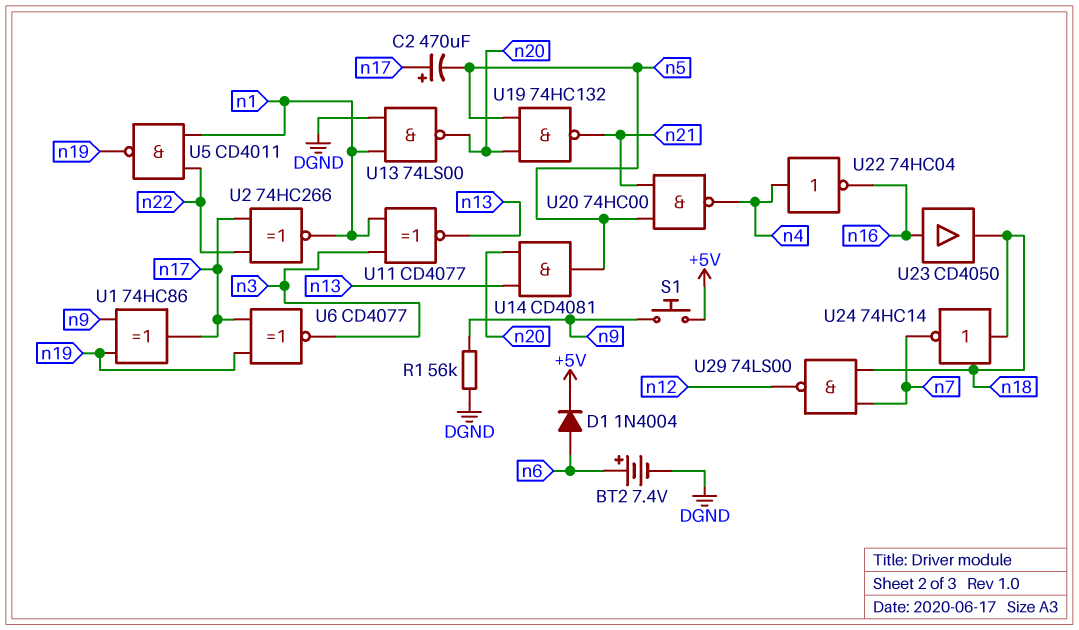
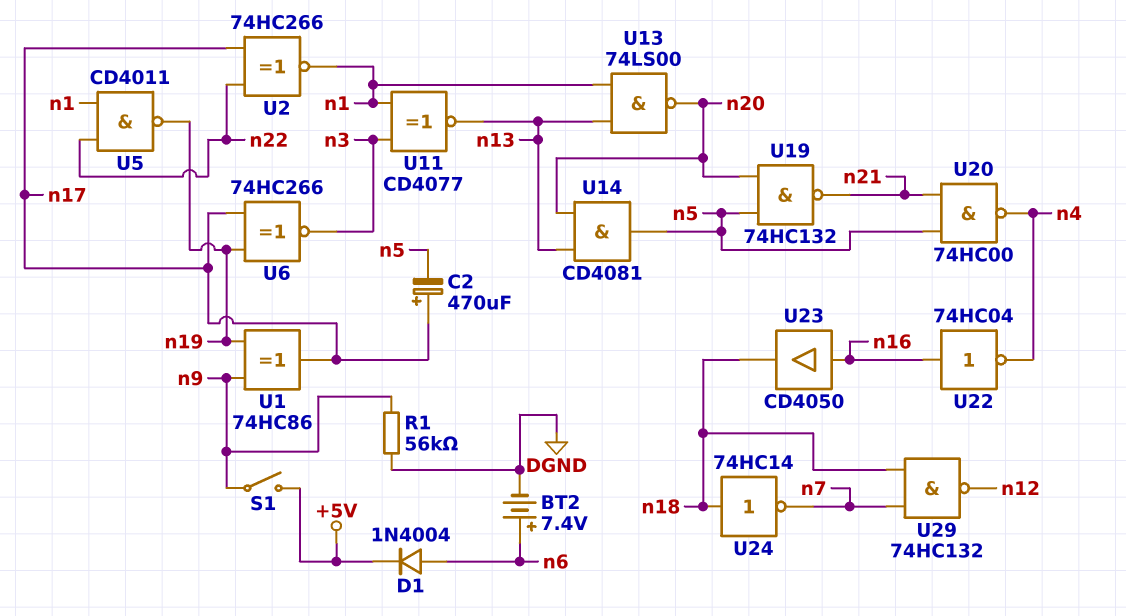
S1: button (+5V, n9) -> switch (+5V, n9)
U6: XNOR CD4077 (in n17, in n19, out n3) -> XNOR 74HC266 (in n17, in n19, out n3)
U13: NAND 74LS00 (in DGND, in n1, out n20) -> NAND 74LS00 (in n1, in n13, out n20)
U22: NOT 74HC04 (in n4, out n16) -> NOT 74HC04 (in n16, out n4)
U29: NAND 74LS00 (in n7, in n18, out n12) -> NAND 74HC132 (in n7, in n18, out n12)

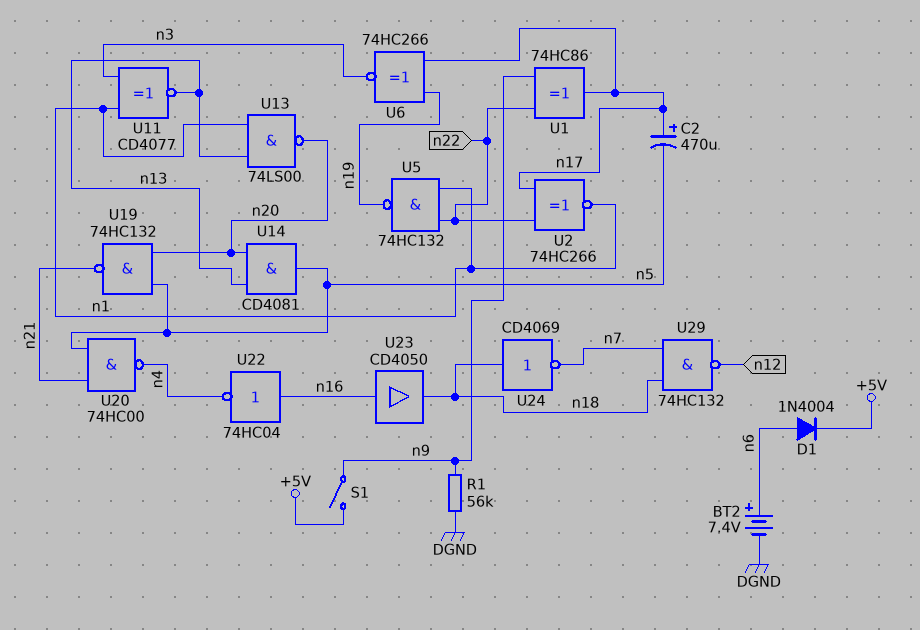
U1: XOR 74HC86 (in n9, in n19, out n17) -> XOR 74HC86 (in n9, in n22, out n17)
U5: NAND CD4011 (in n1, in n22, out n19) -> NAND 74HC132 (in n1, in n22, out n19)
U24: NOT 74HC14 (in n18, out n7) -> NOT CD4069 (in n18, out n7)

